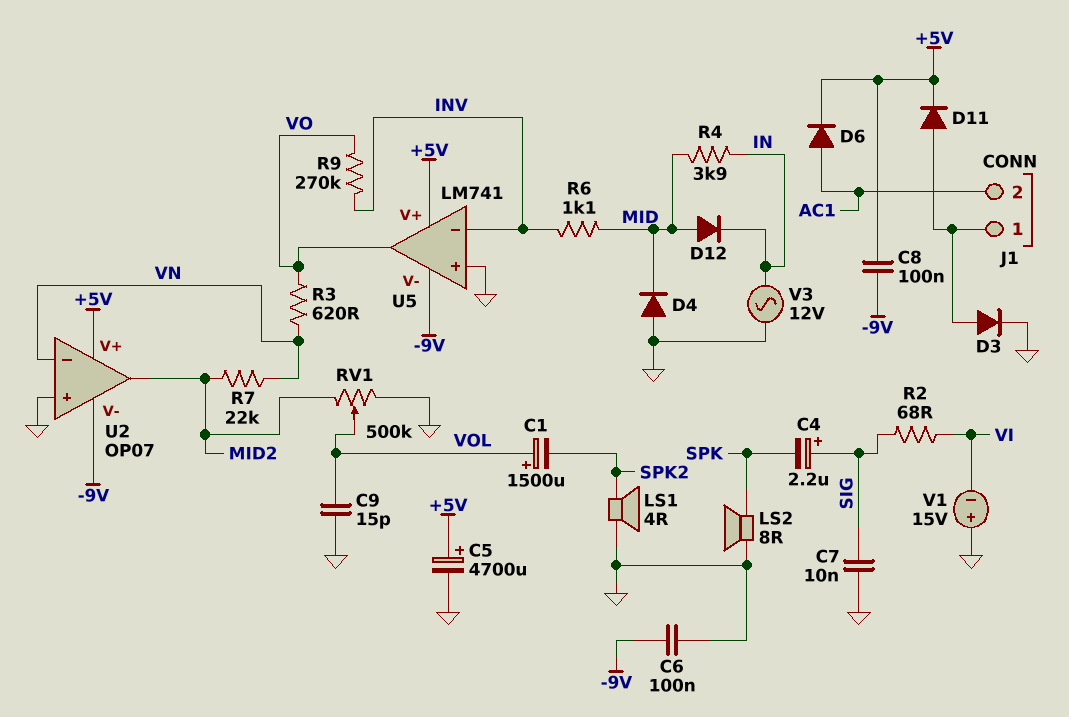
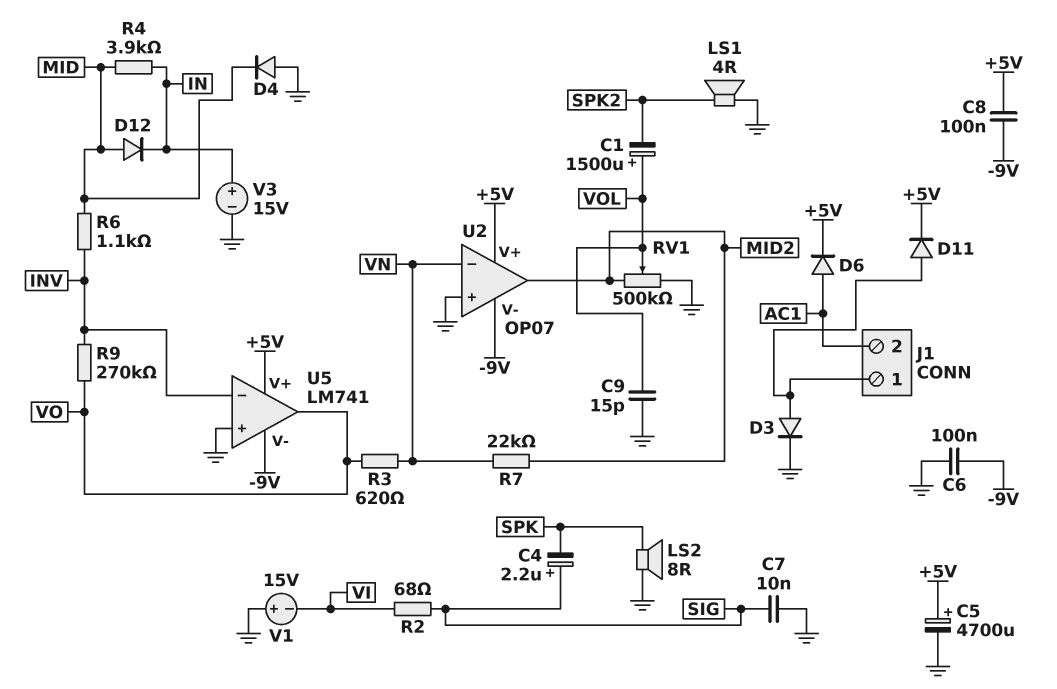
V3: AC 12V (GND, IN) -> 15V (plus IN, minus GND)

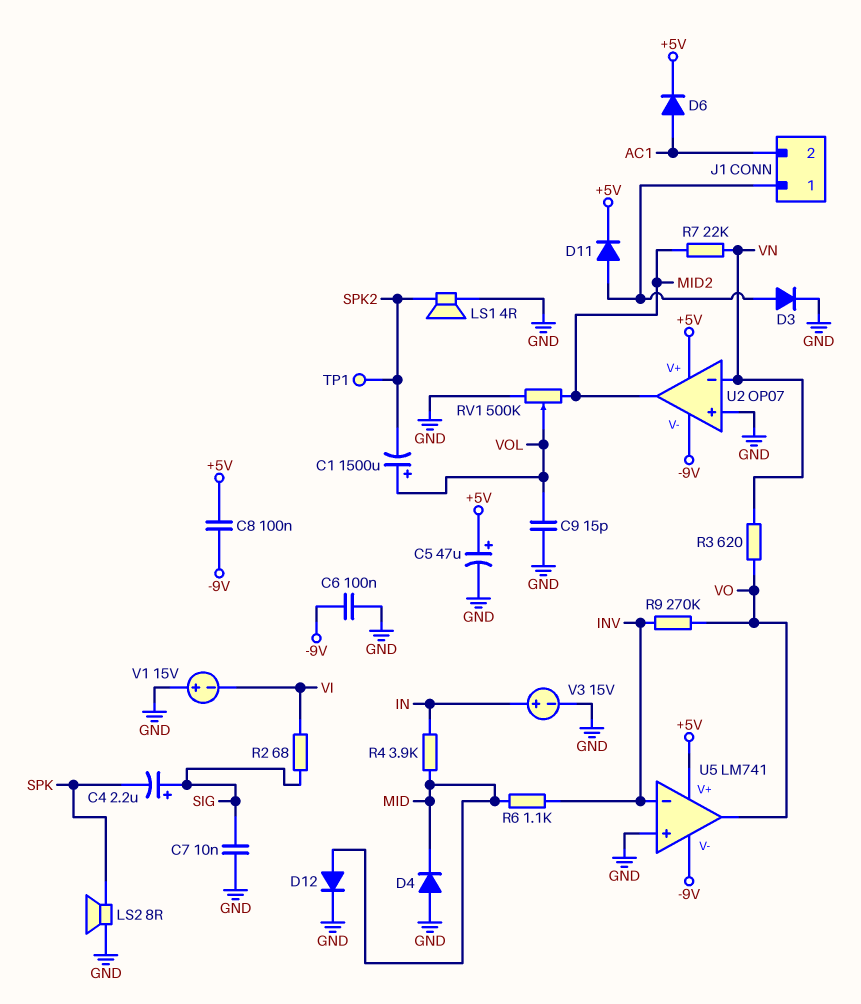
C5: 4700uF (plus +5V, minus GND) -> 47uF (plus +5V, minus GND)
D12: diode (A MID, K IN) -> diode (A MID, K GND)
TP1: none -> test point (SPK2)

